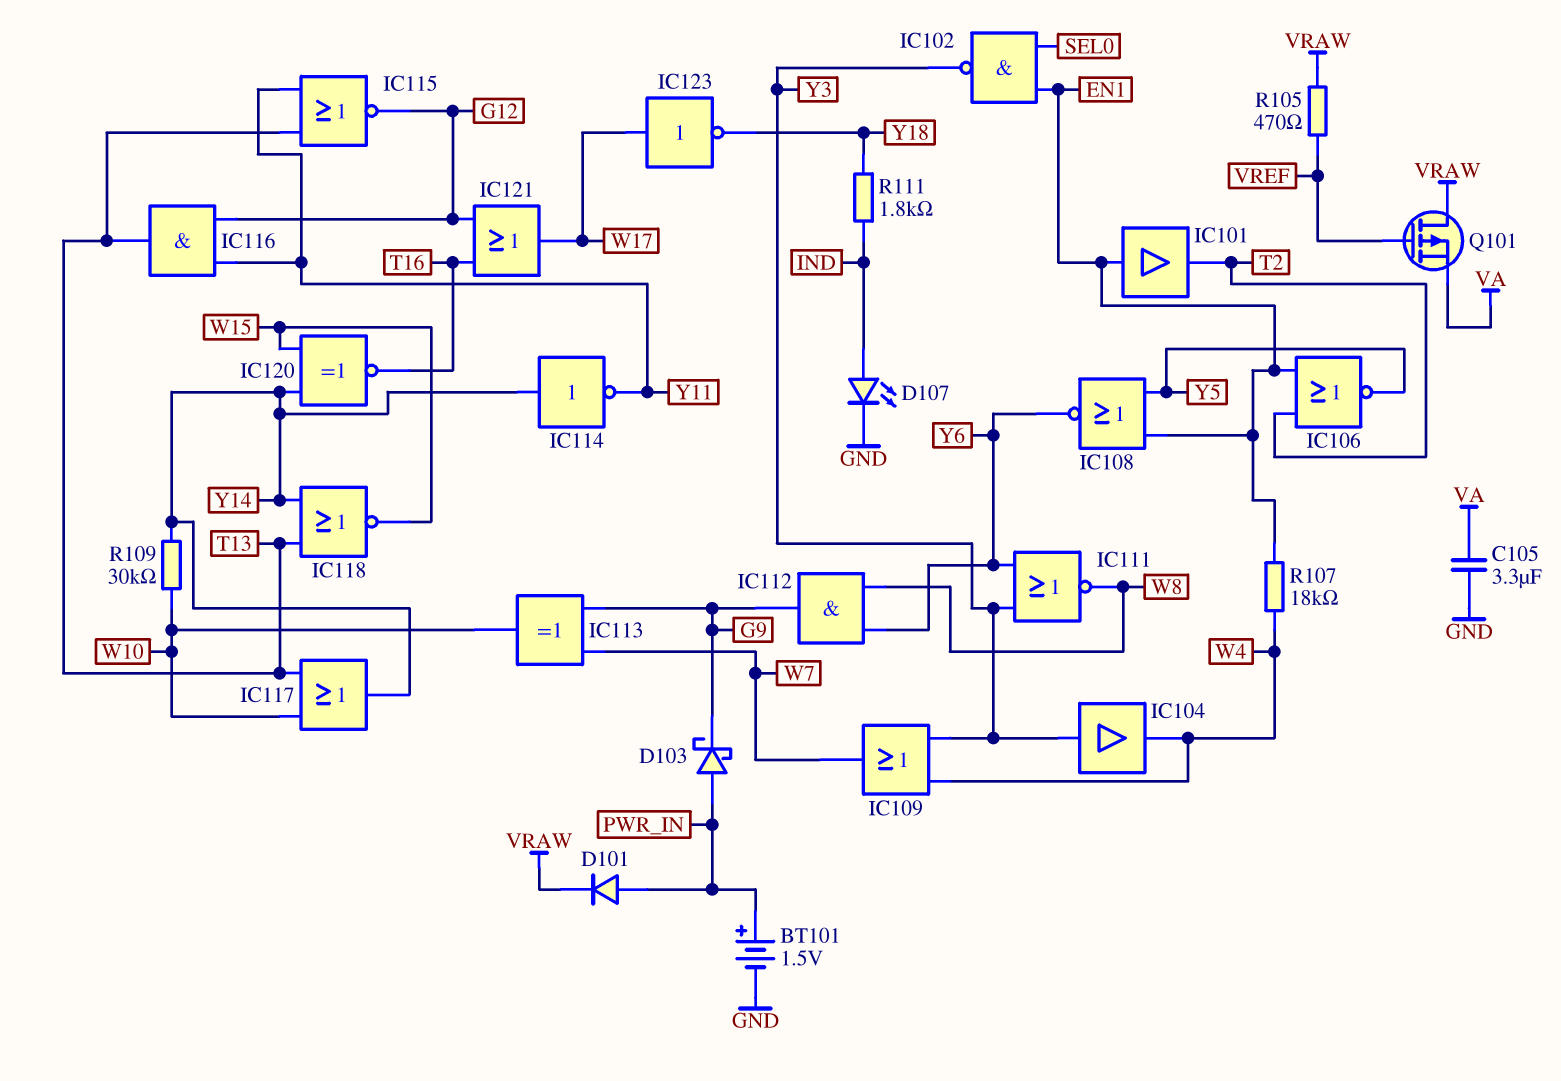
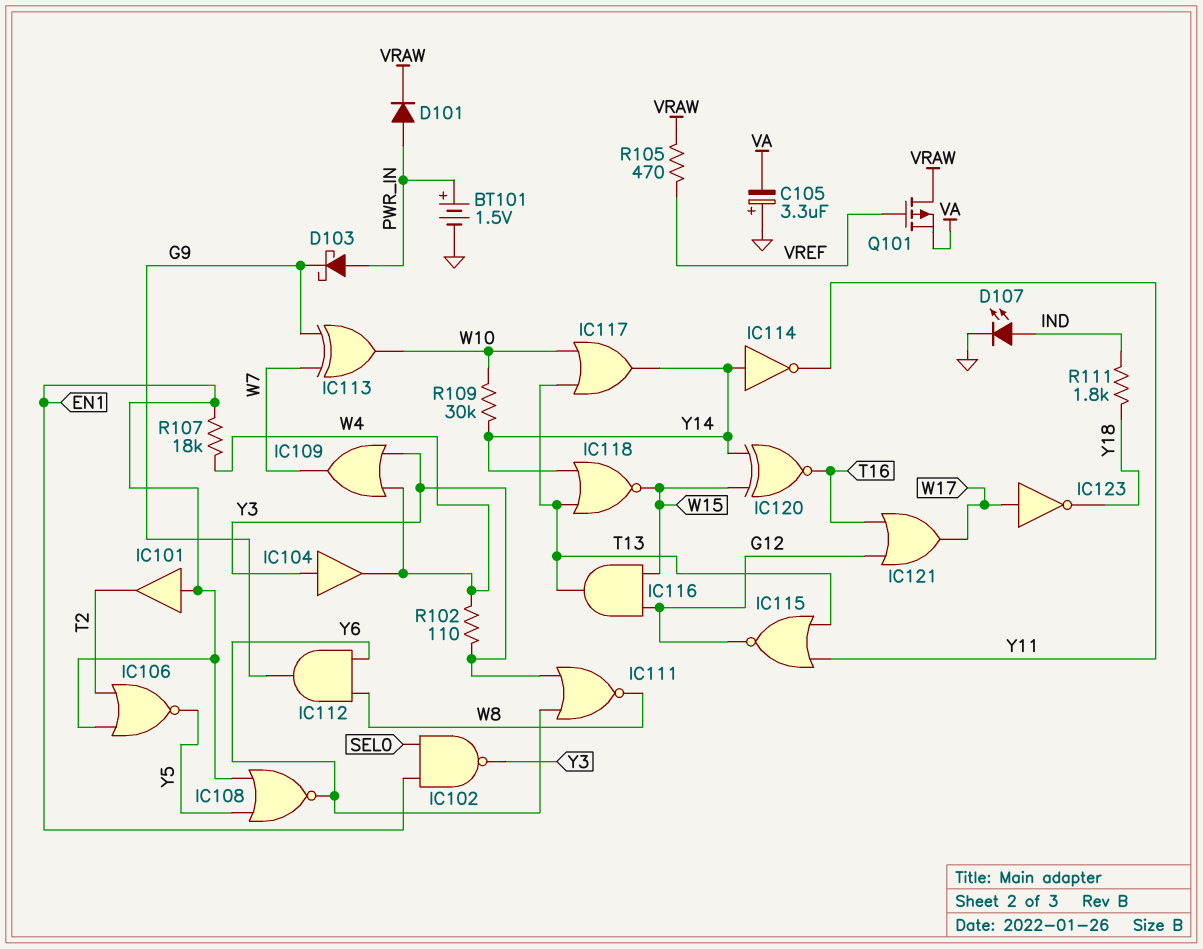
C105: 3.3uF (GND, VA) -> 3.3uF (plus GND, minus VA)
IC116: AND (in G12, in Y11, out T13) -> AND (in G12, in W15, out T13)
R102: none -> 110 (W4, Y3)

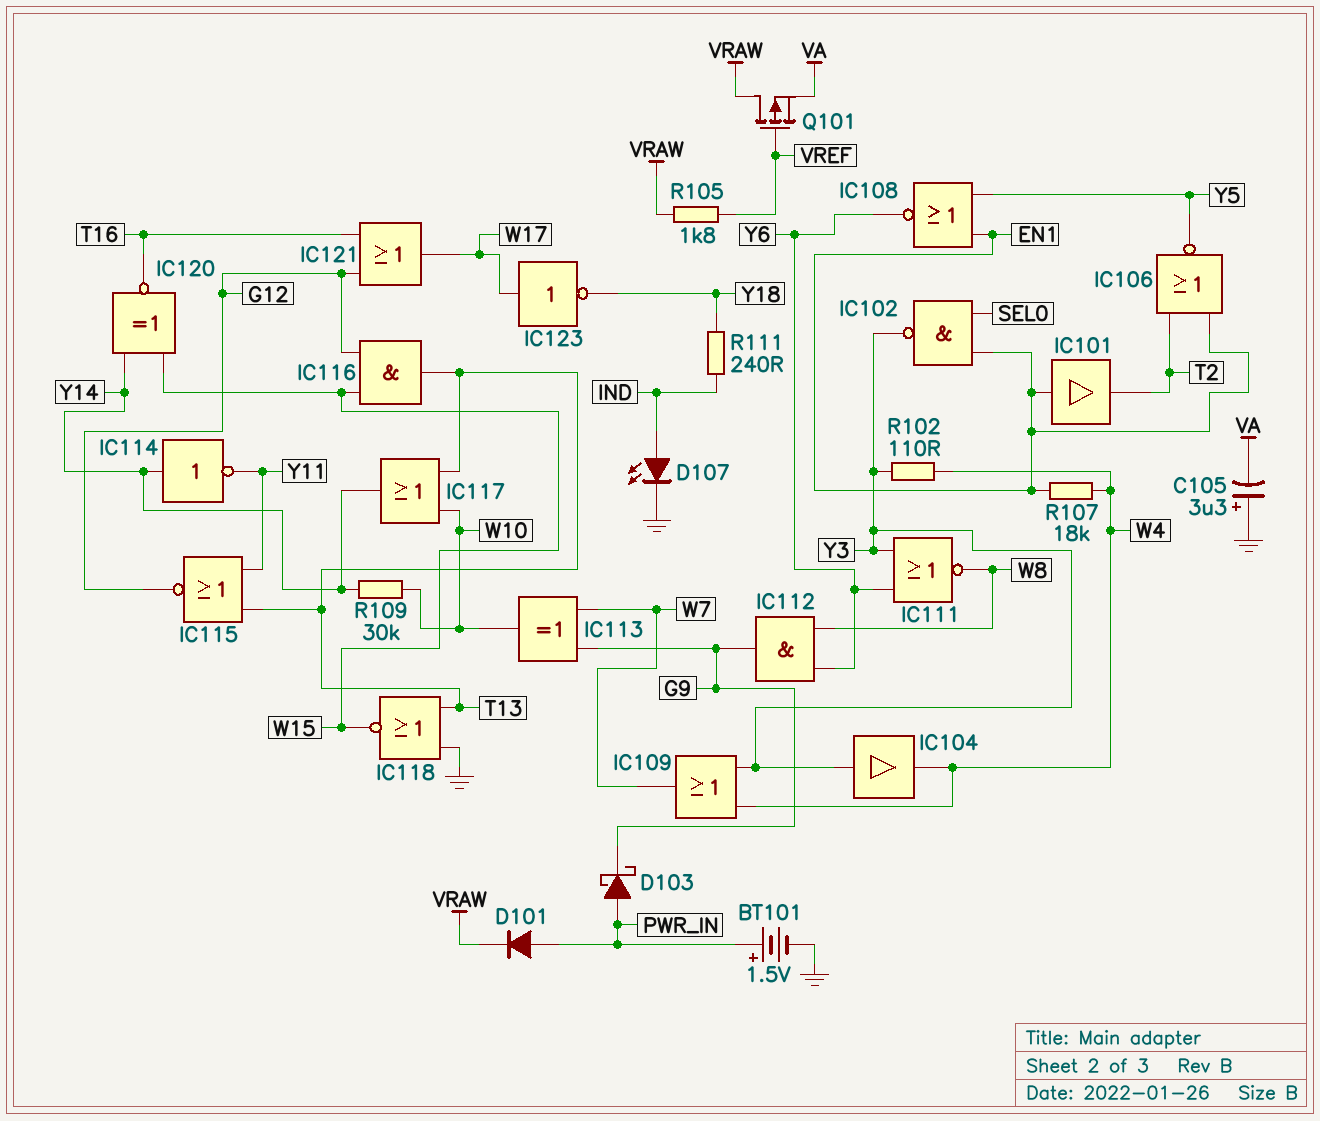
IC118: NOR (in T13, in Y14, out W15) -> NOR (in GND, in T13, out W15)
R105: 470 (VRAW, VREF) -> 1.8k (VRAW, VREF)
R111: 1.8k (IND, Y18) -> 240 (IND, Y18)

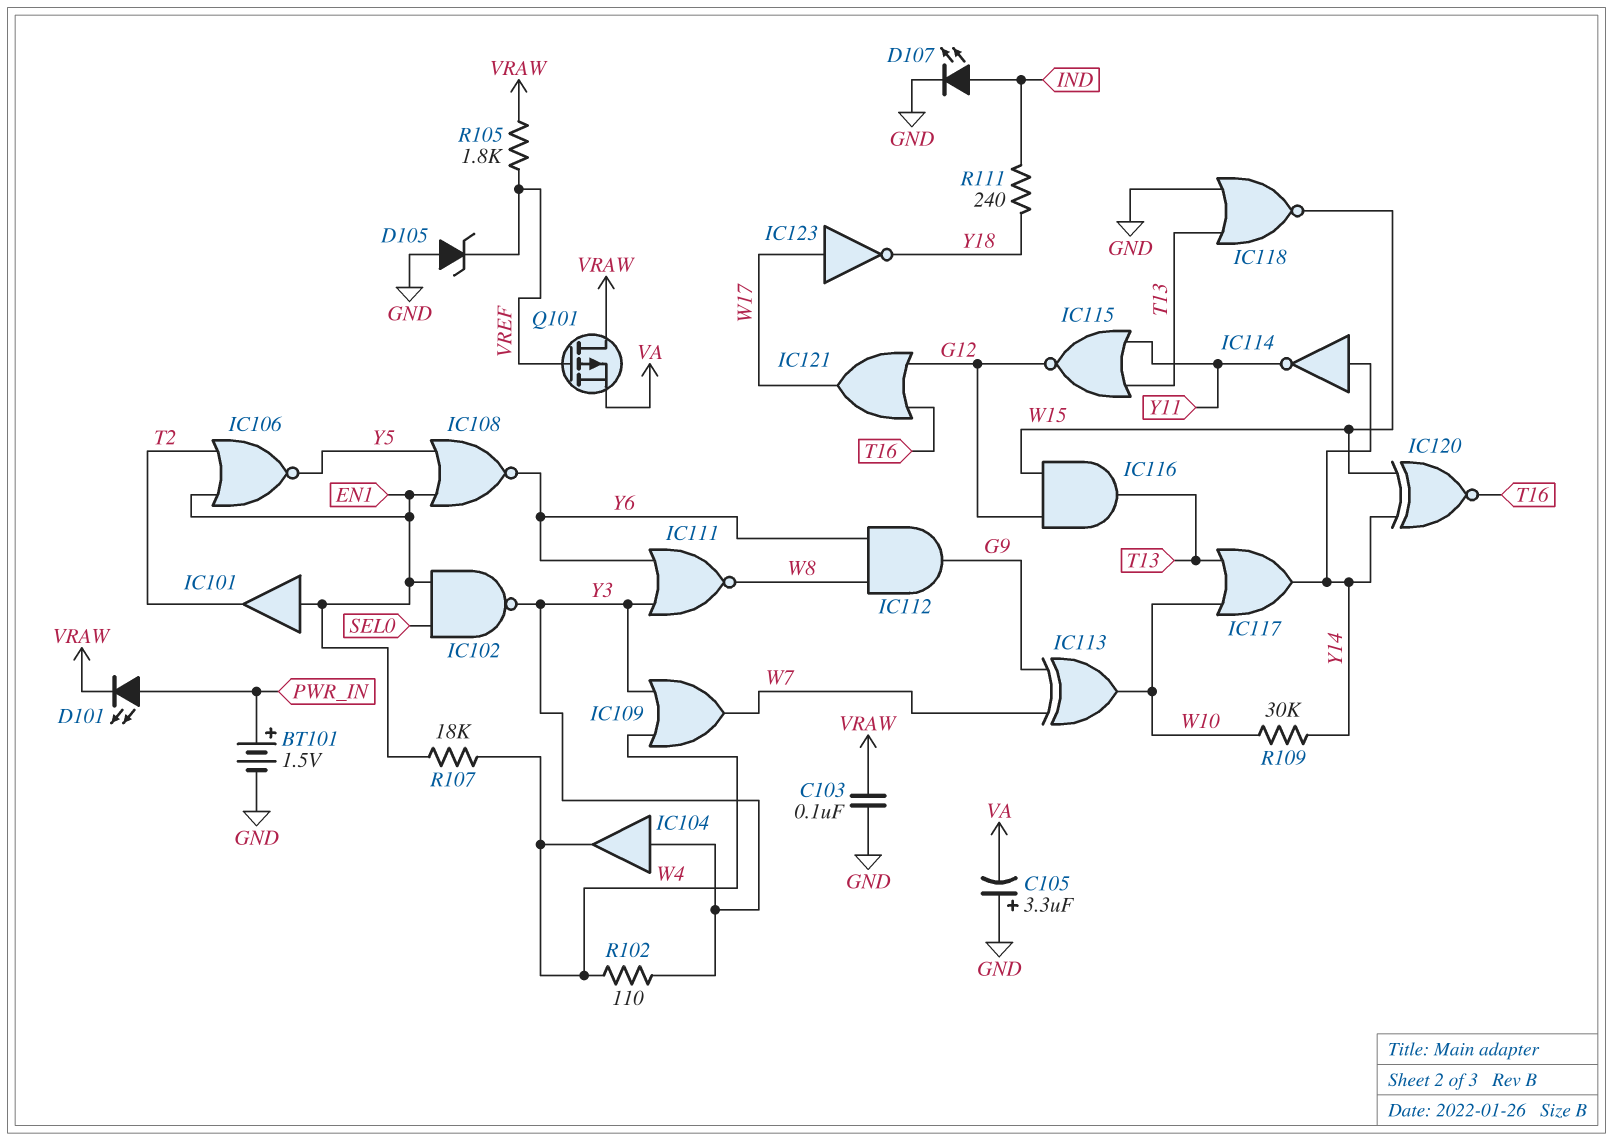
C103: none -> 100nF (GND, VRAW)
D101: diode (A PWR_IN, K VRAW) -> LED (A PWR_IN, K VRAW)
D103: schottky (A PWR_IN, K G9) -> none
D105: none -> zener (A GND, K VREF)

